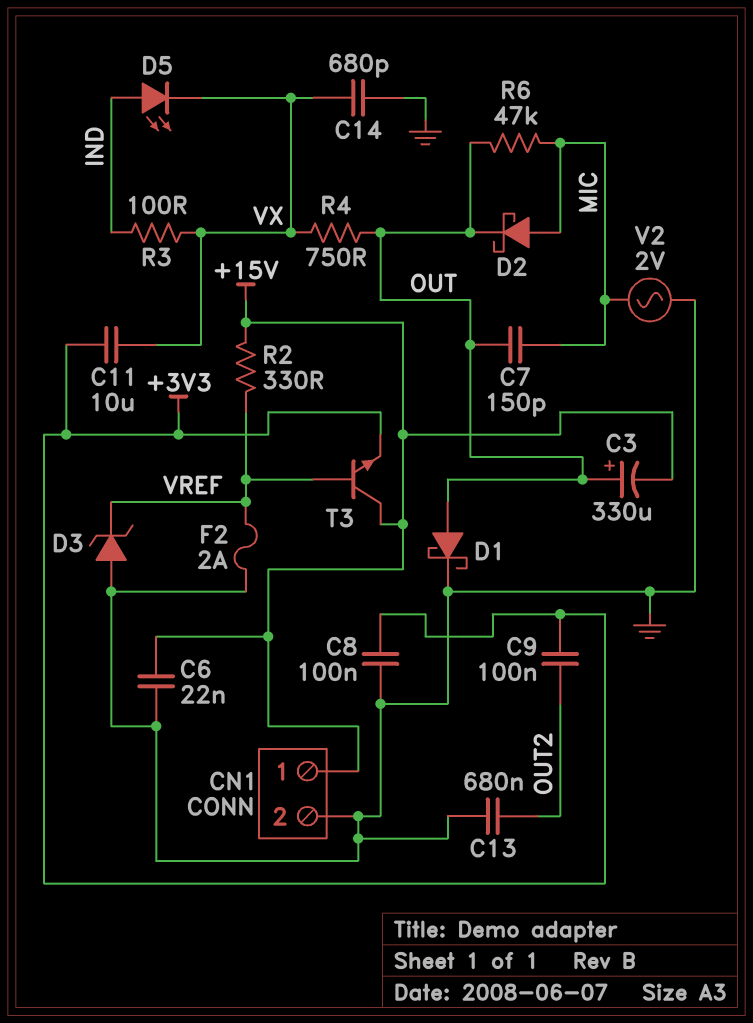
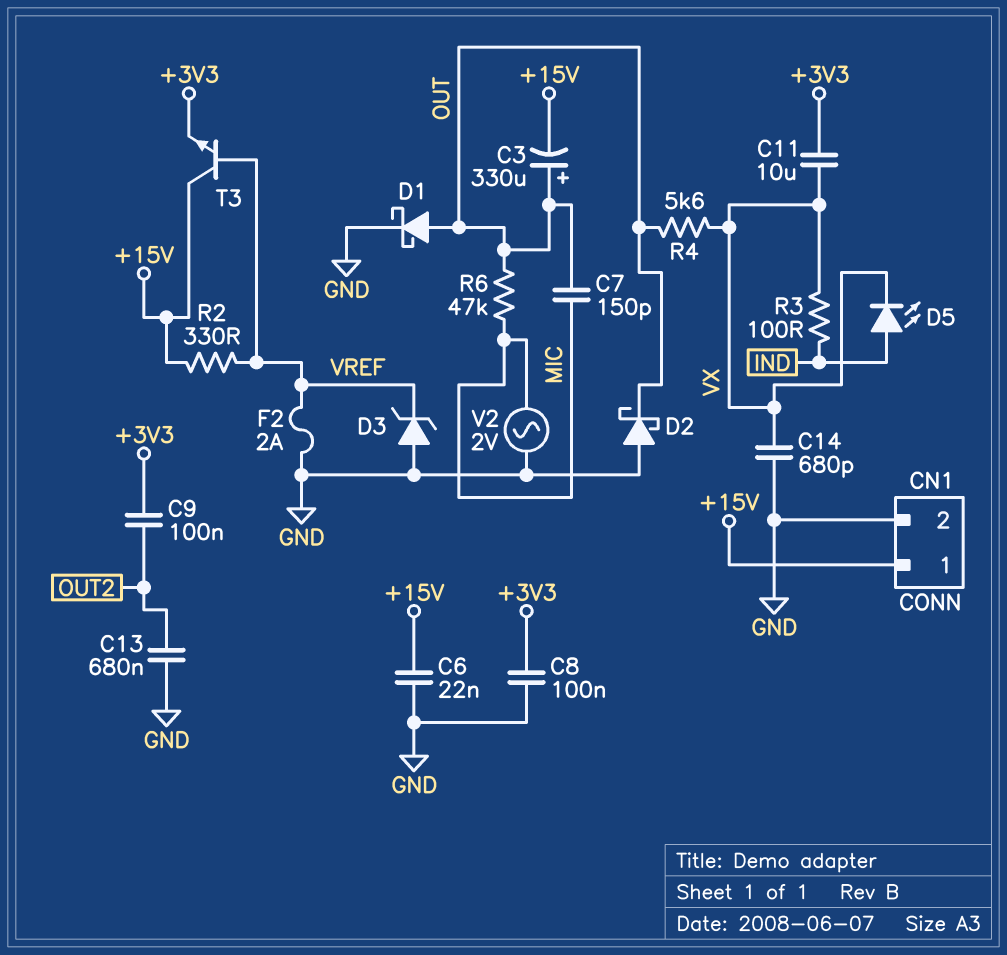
D2: schottky (A MIC, K OUT) -> schottky (A GND, K OUT)
R4: 750 (OUT, VX) -> 5.6k (OUT, VX)

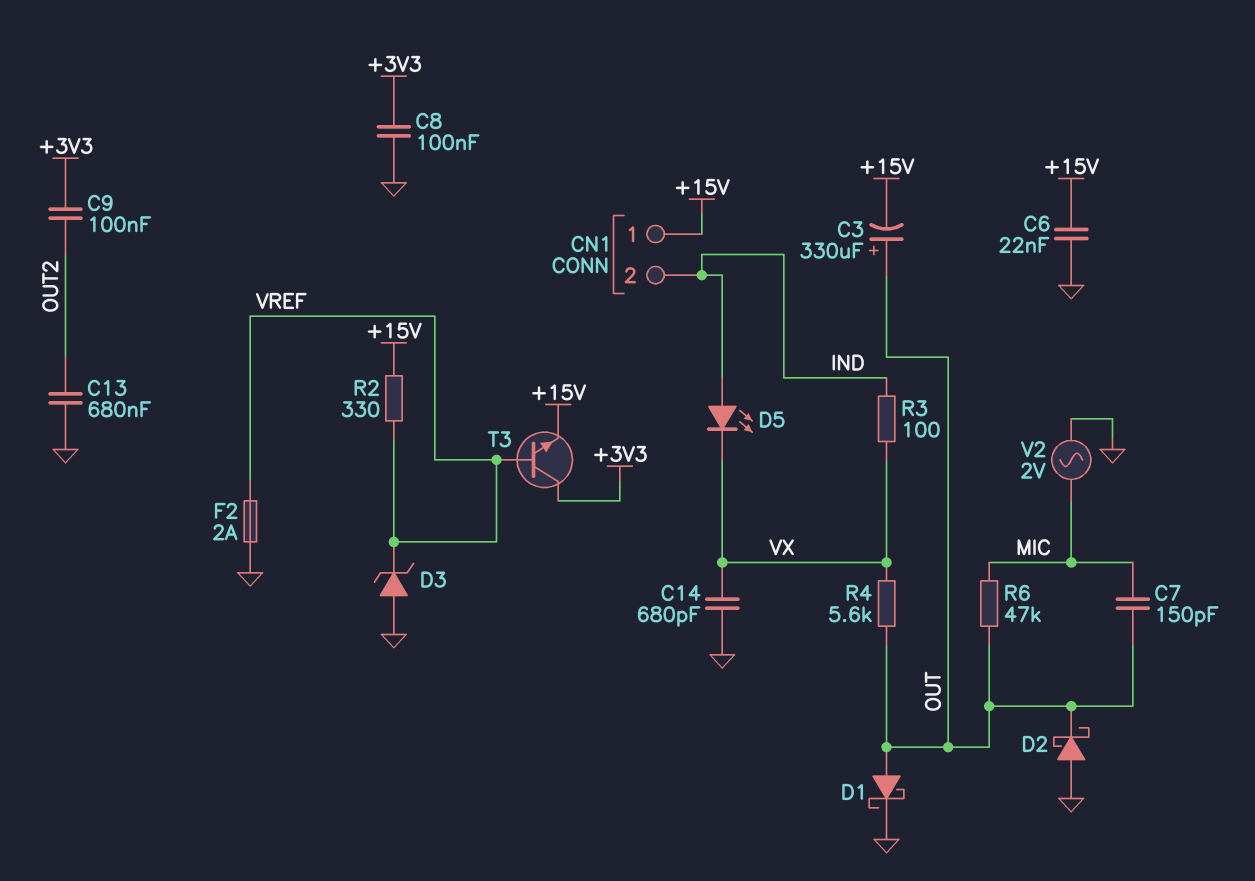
C11: 10uF (+3V3, VX) -> none
CN1 pin 2: GND -> IND
T3: NPN (B VREF, C +15V, E +3V3) -> NPN (B VREF, C +3V3, E +15V)

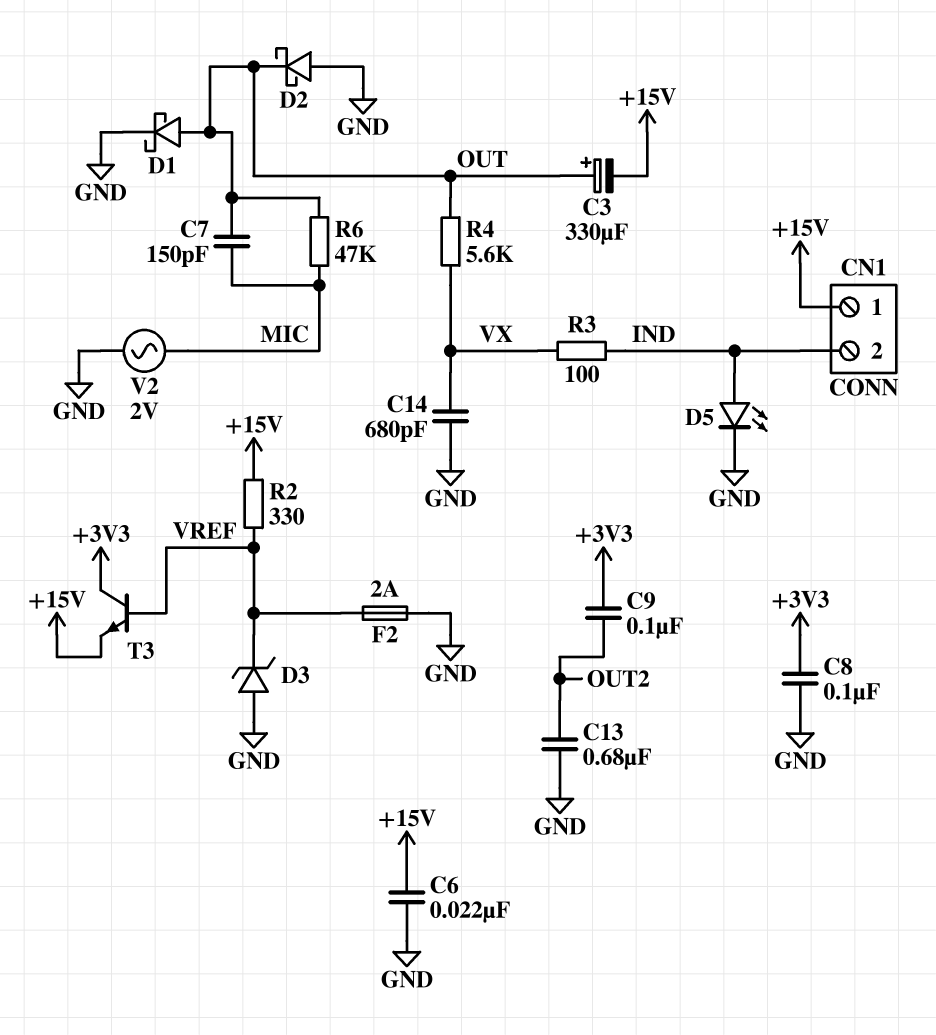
D5: LED (A IND, K VX) -> LED (A IND, K GND)

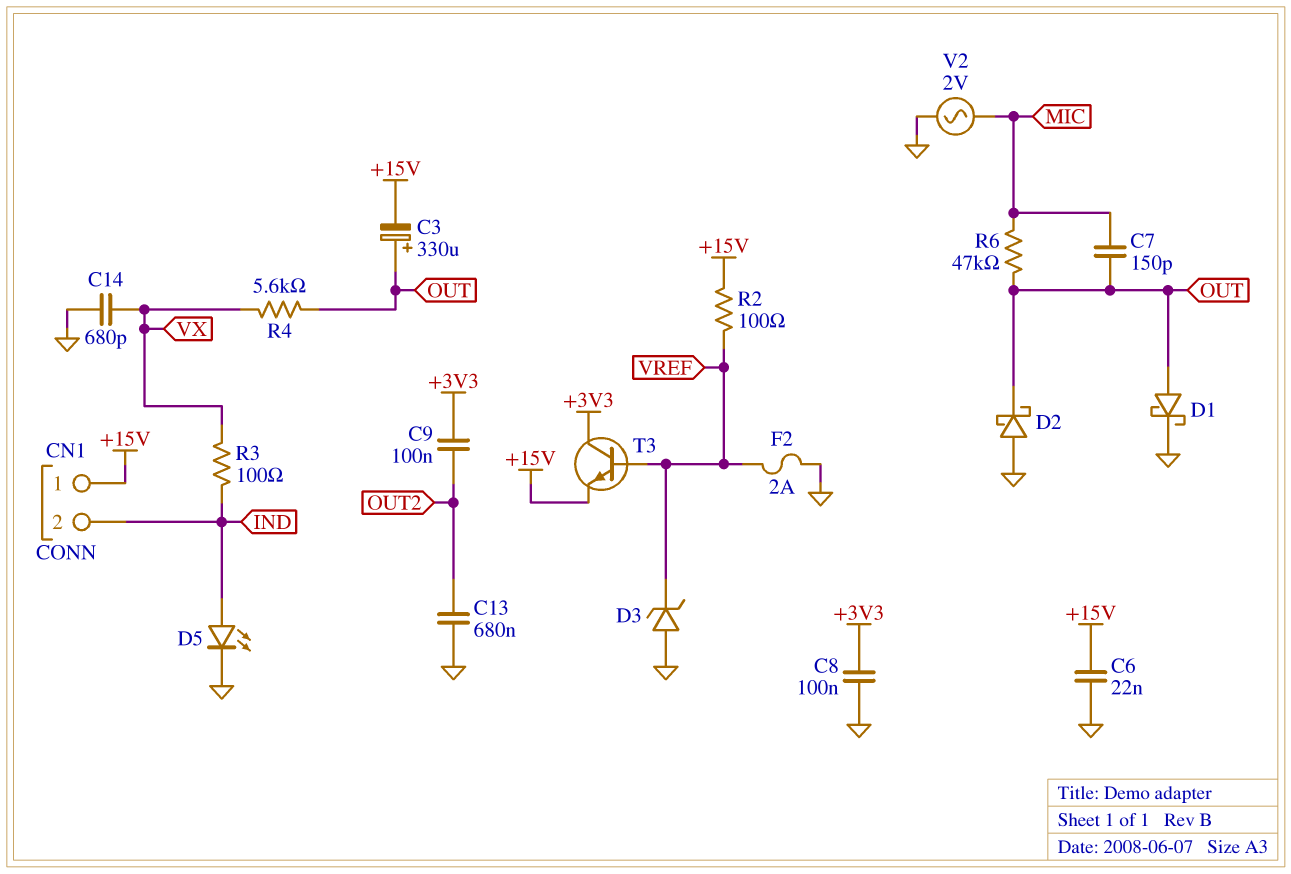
R2: 330 (+15V, VREF) -> 100 (+15V, VREF)

